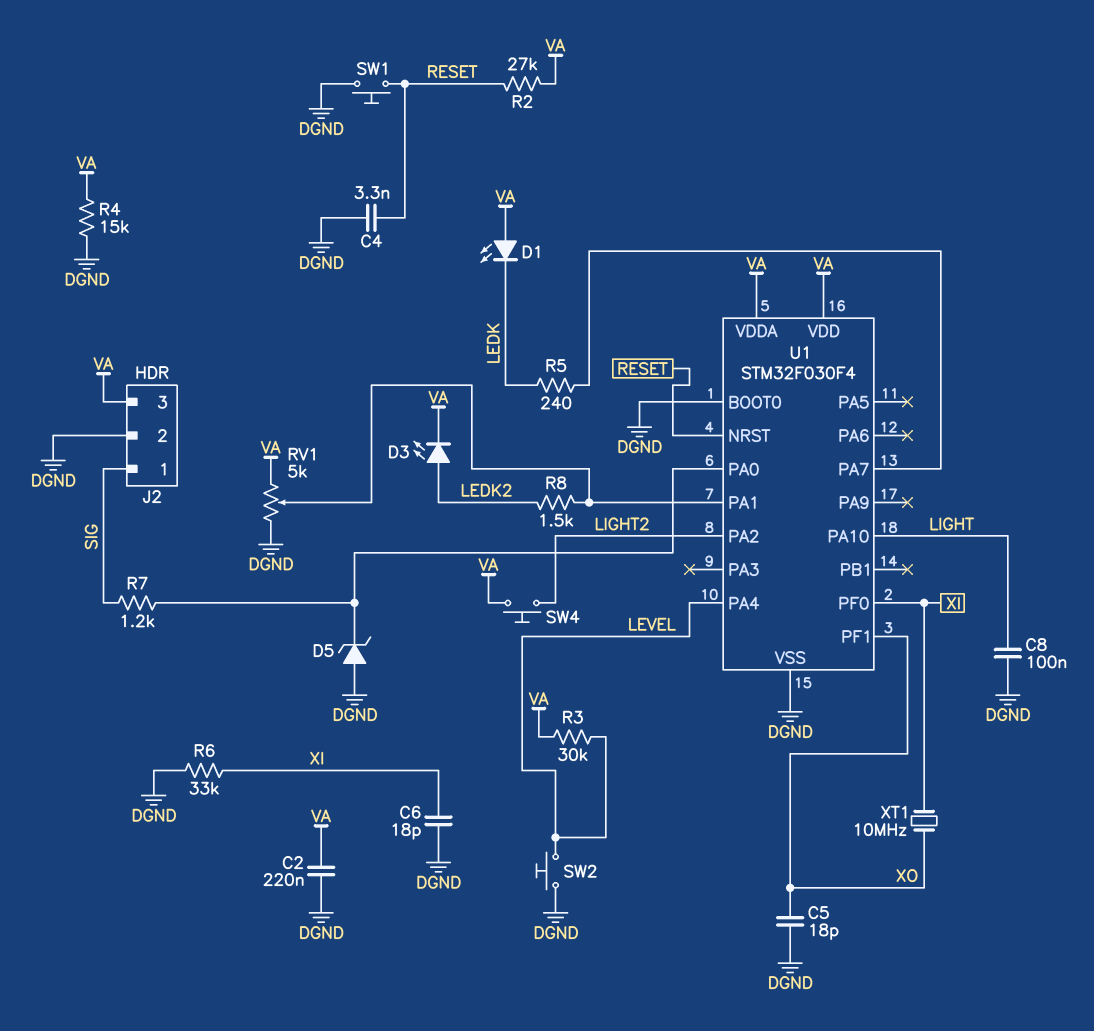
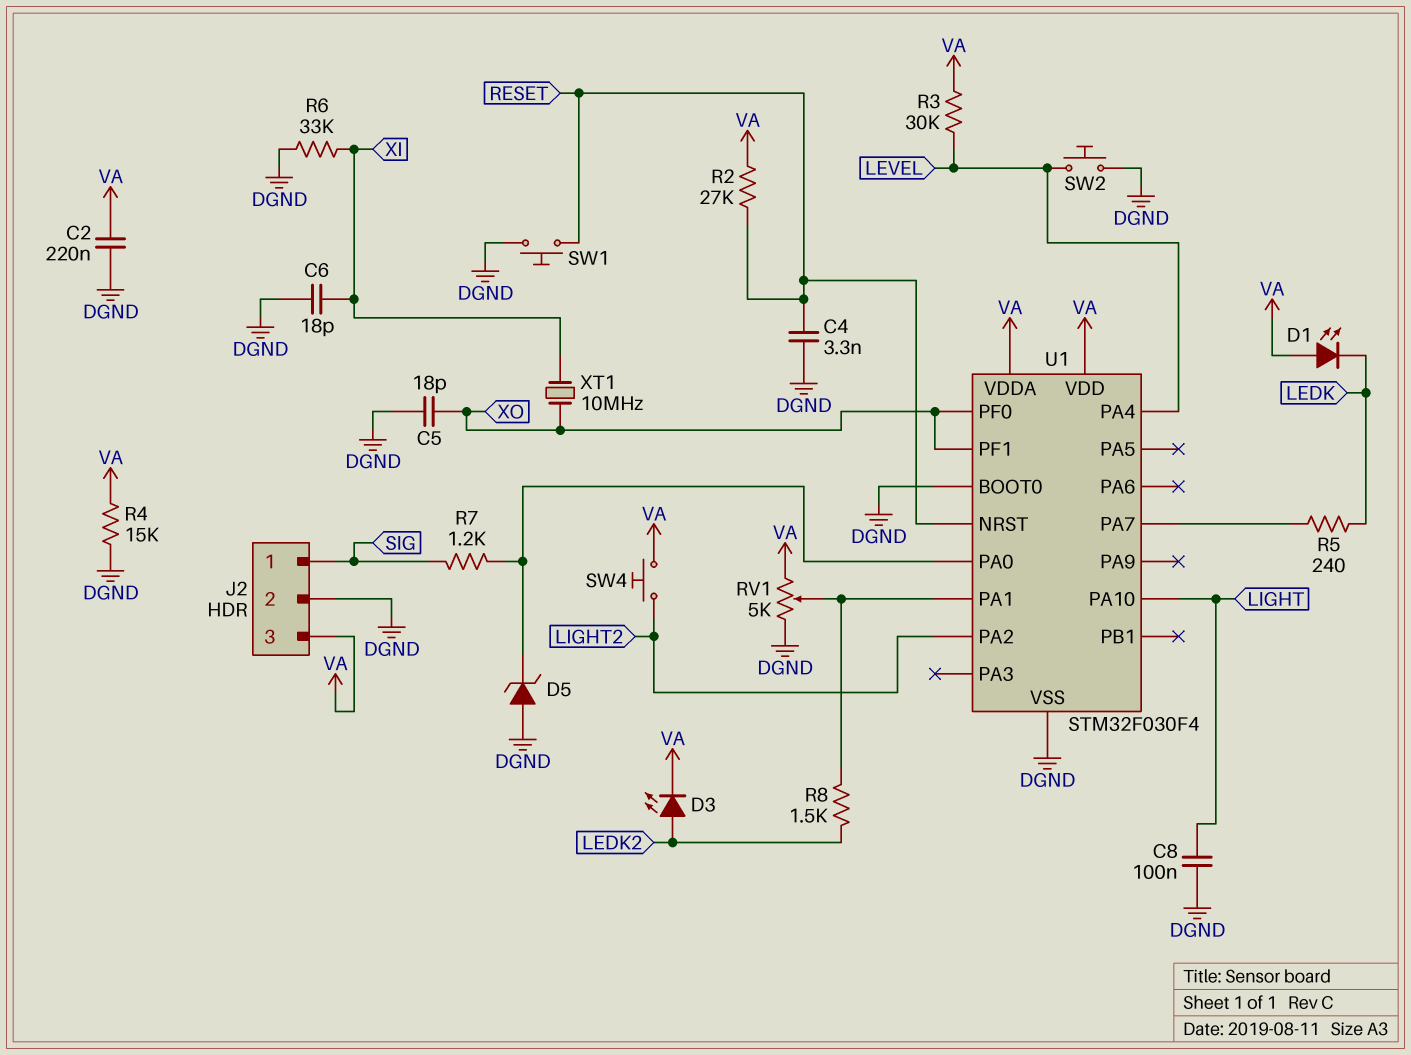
U1 pin PF0: XI -> XO

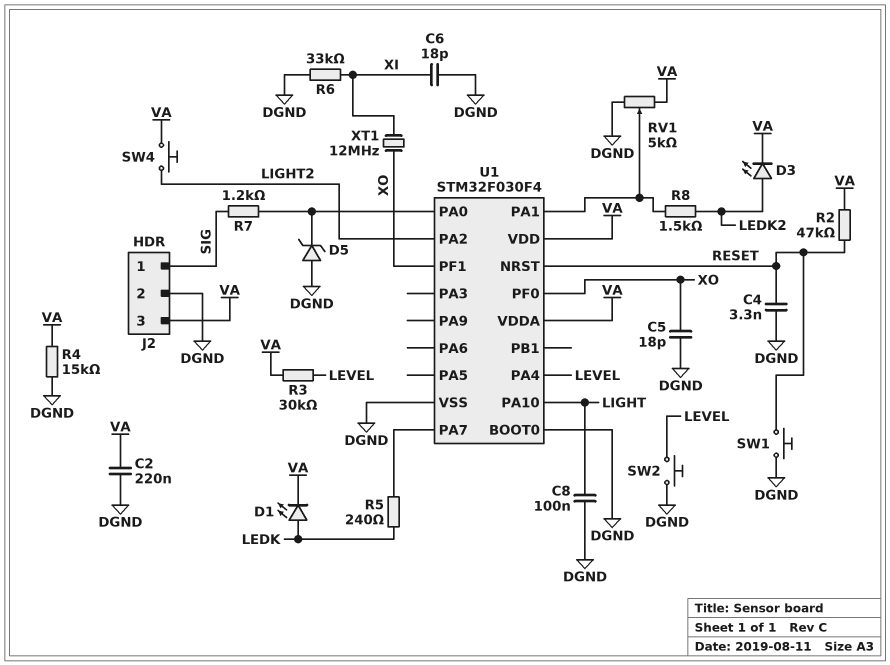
D1: LED (A VA, K LEDK) -> LED (A LEDK, K VA)
R2: 27k (RESET, VA) -> 47k (RESET, VA)
XT1: 10MHz (XI, XO) -> 12MHz (XI, XO)

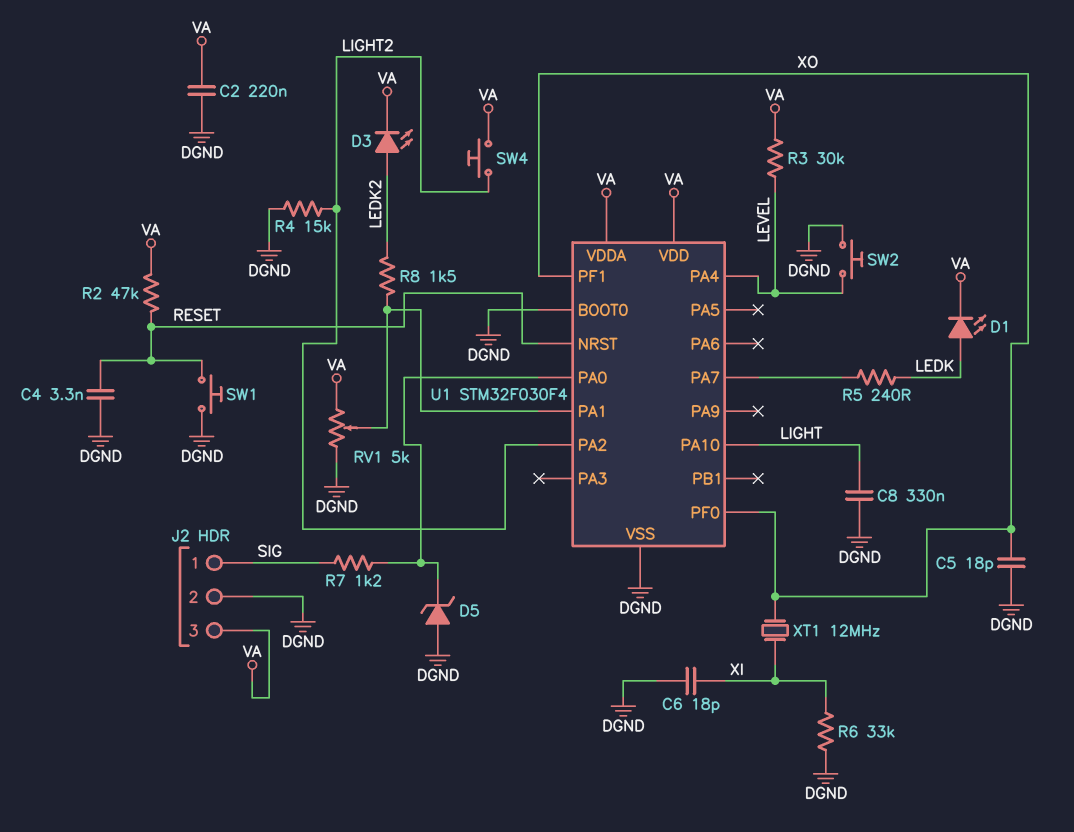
C8: 100nF (DGND, LIGHT) -> 330nF (DGND, LIGHT)
R4: 15k (DGND, VA) -> 15k (DGND, LIGHT2)

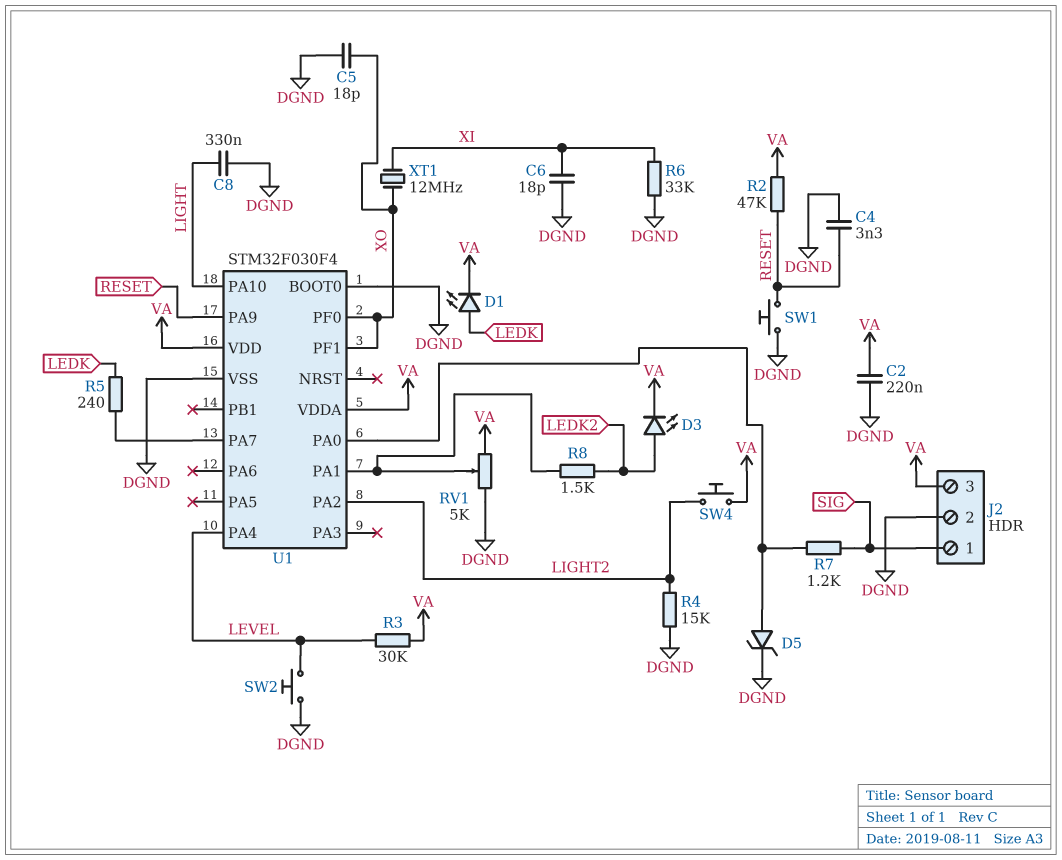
D5: zener (A DGND, K U1/PA0) -> zener (A U1/PA0, K DGND)
U1 pin NRST: RESET -> none
U1 pin PA9: none -> RESET

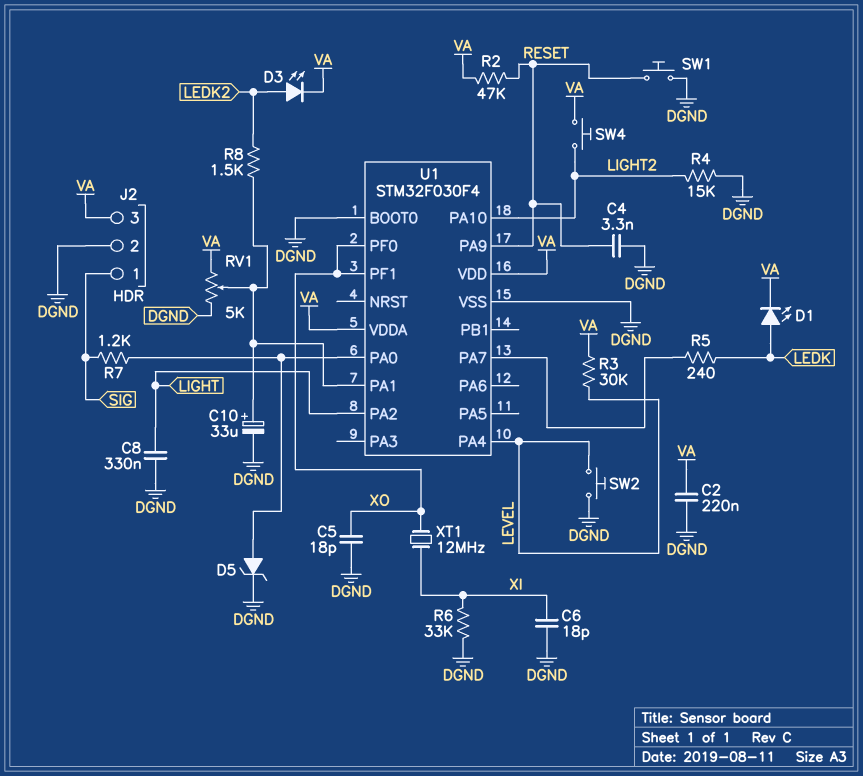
C10: none -> 33uF (plus U1/PA1, minus DGND)
U1 pin PA2: LIGHT2 -> LIGHT
U1 pin PA10: LIGHT -> LIGHT2

